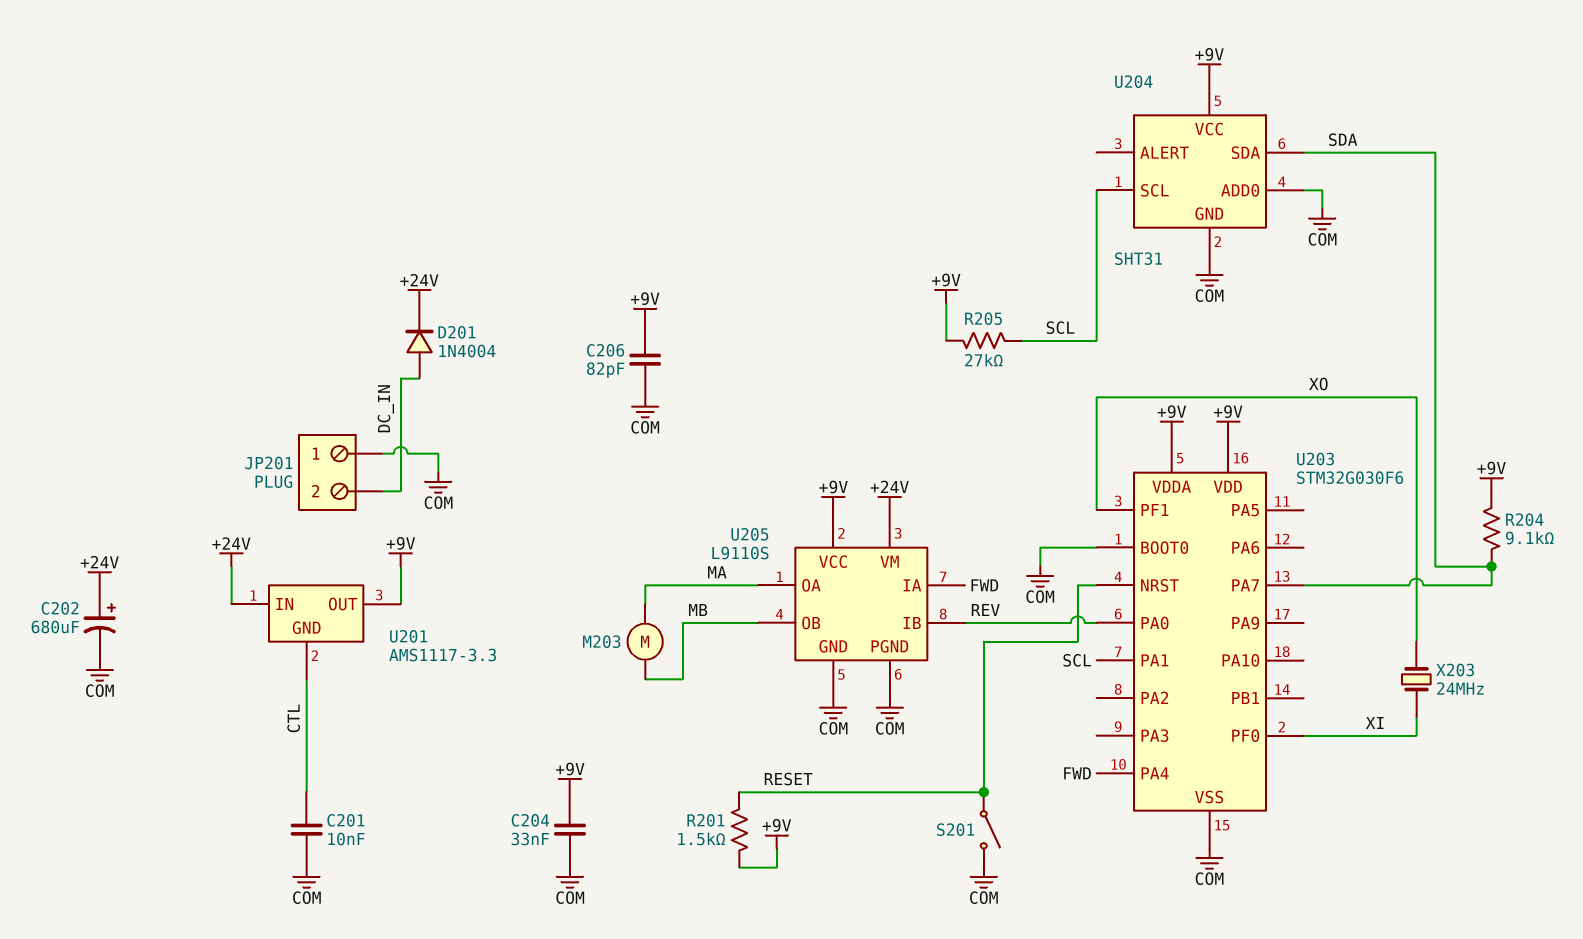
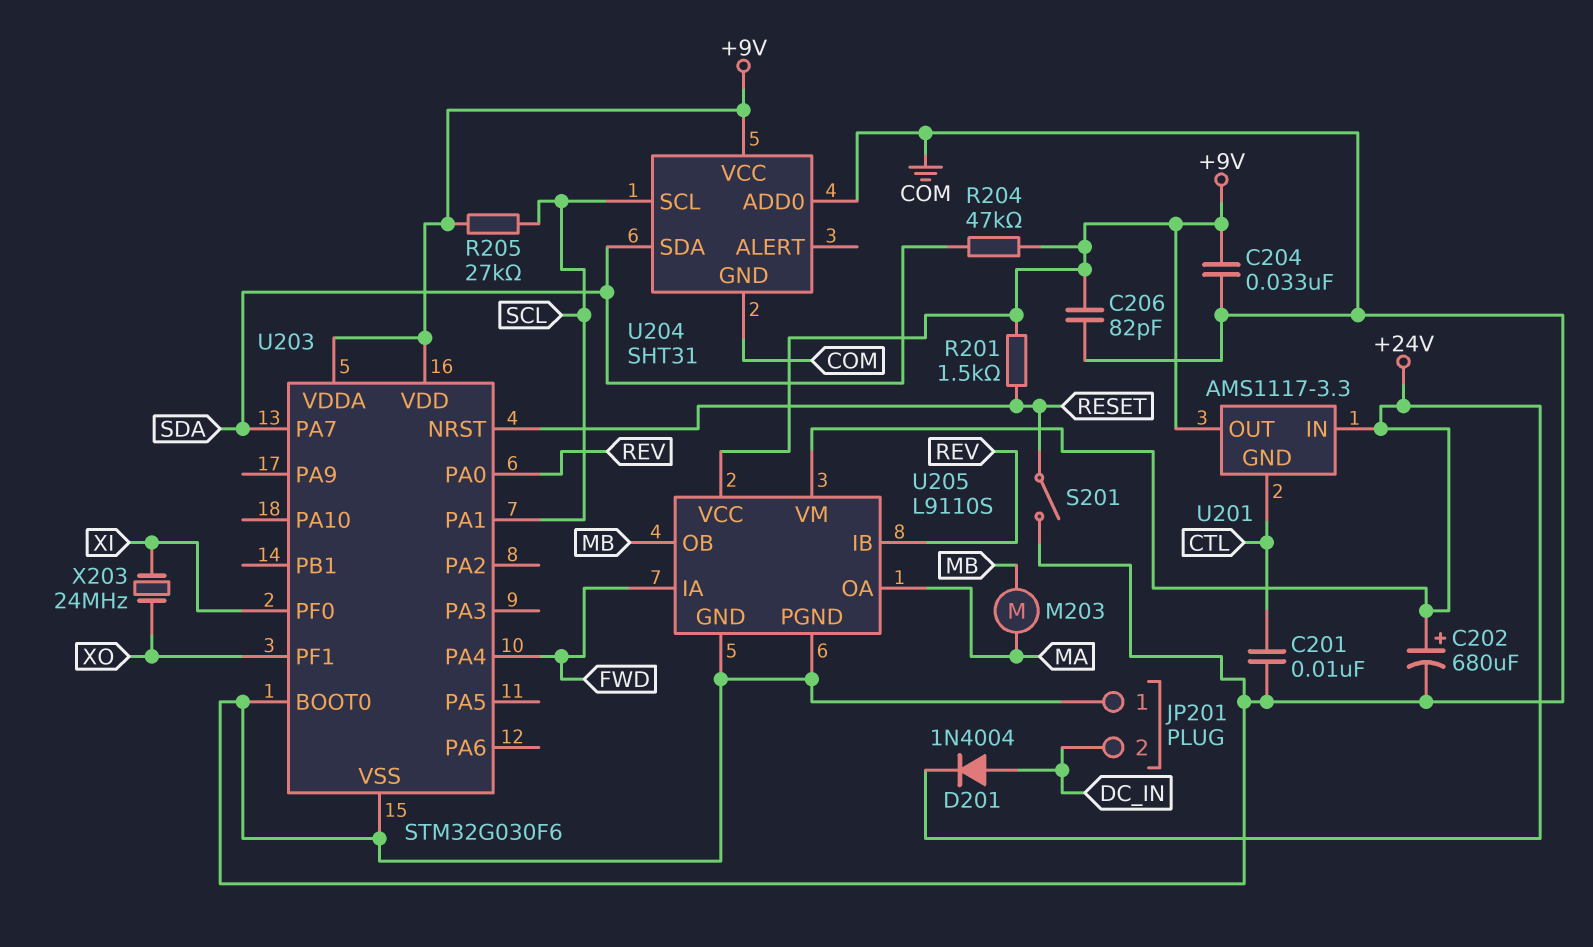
R204: 9.1k (+9V, SDA) -> 47k (+9V, SDA)

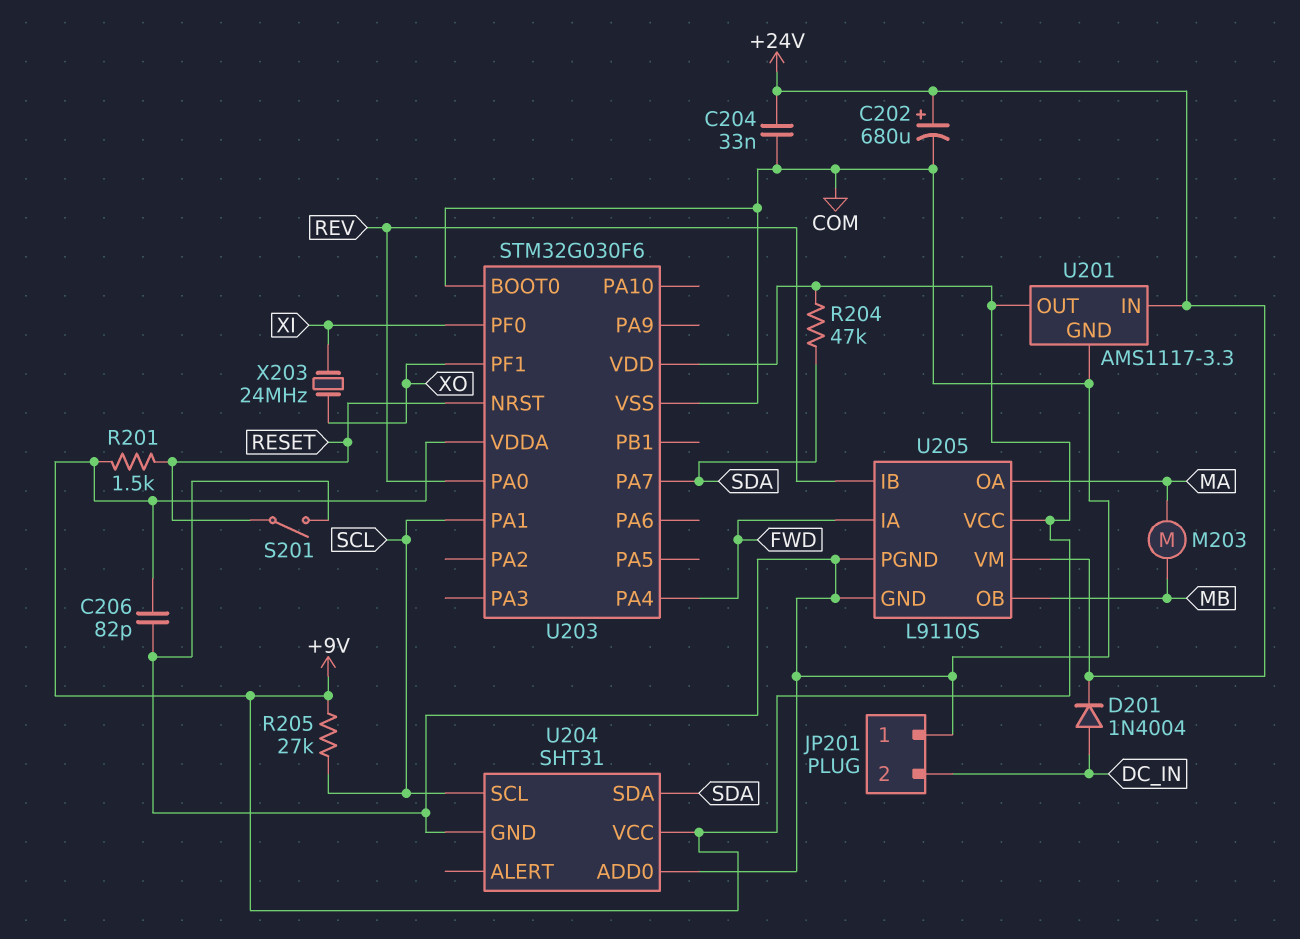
C201: 10nF (COM, CTL) -> none
C204: 33nF (+9V, COM) -> 33nF (+24V, COM)
U201 pin GND: CTL -> COM

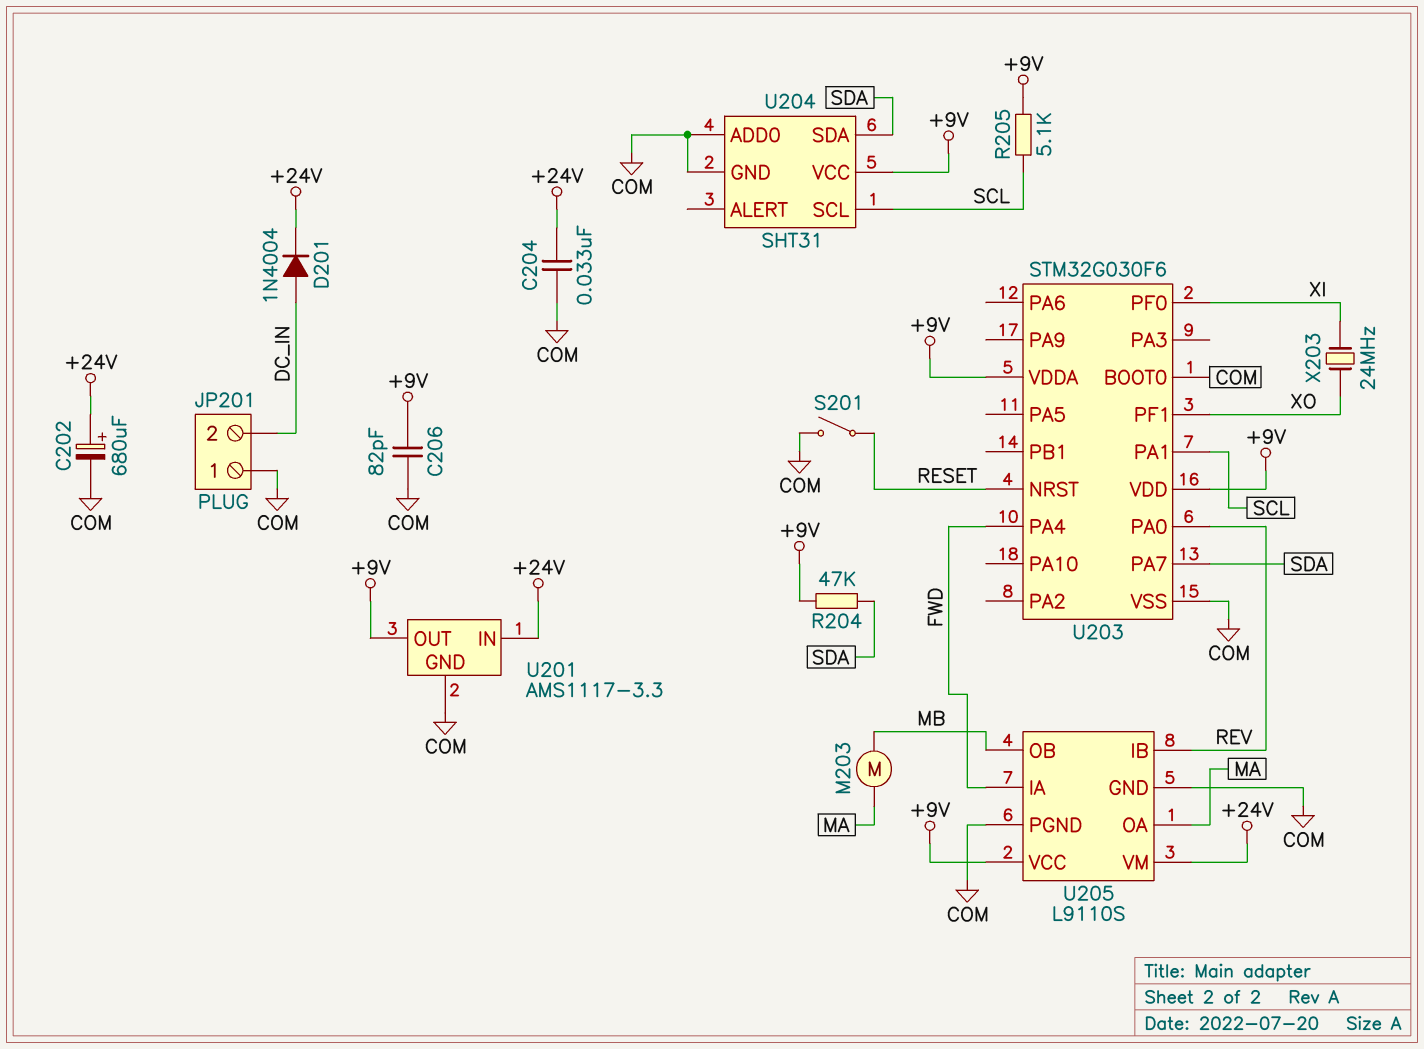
R201: 1.5k (+9V, RESET) -> none
R205: 27k (+9V, SCL) -> 5.1k (+9V, SCL)

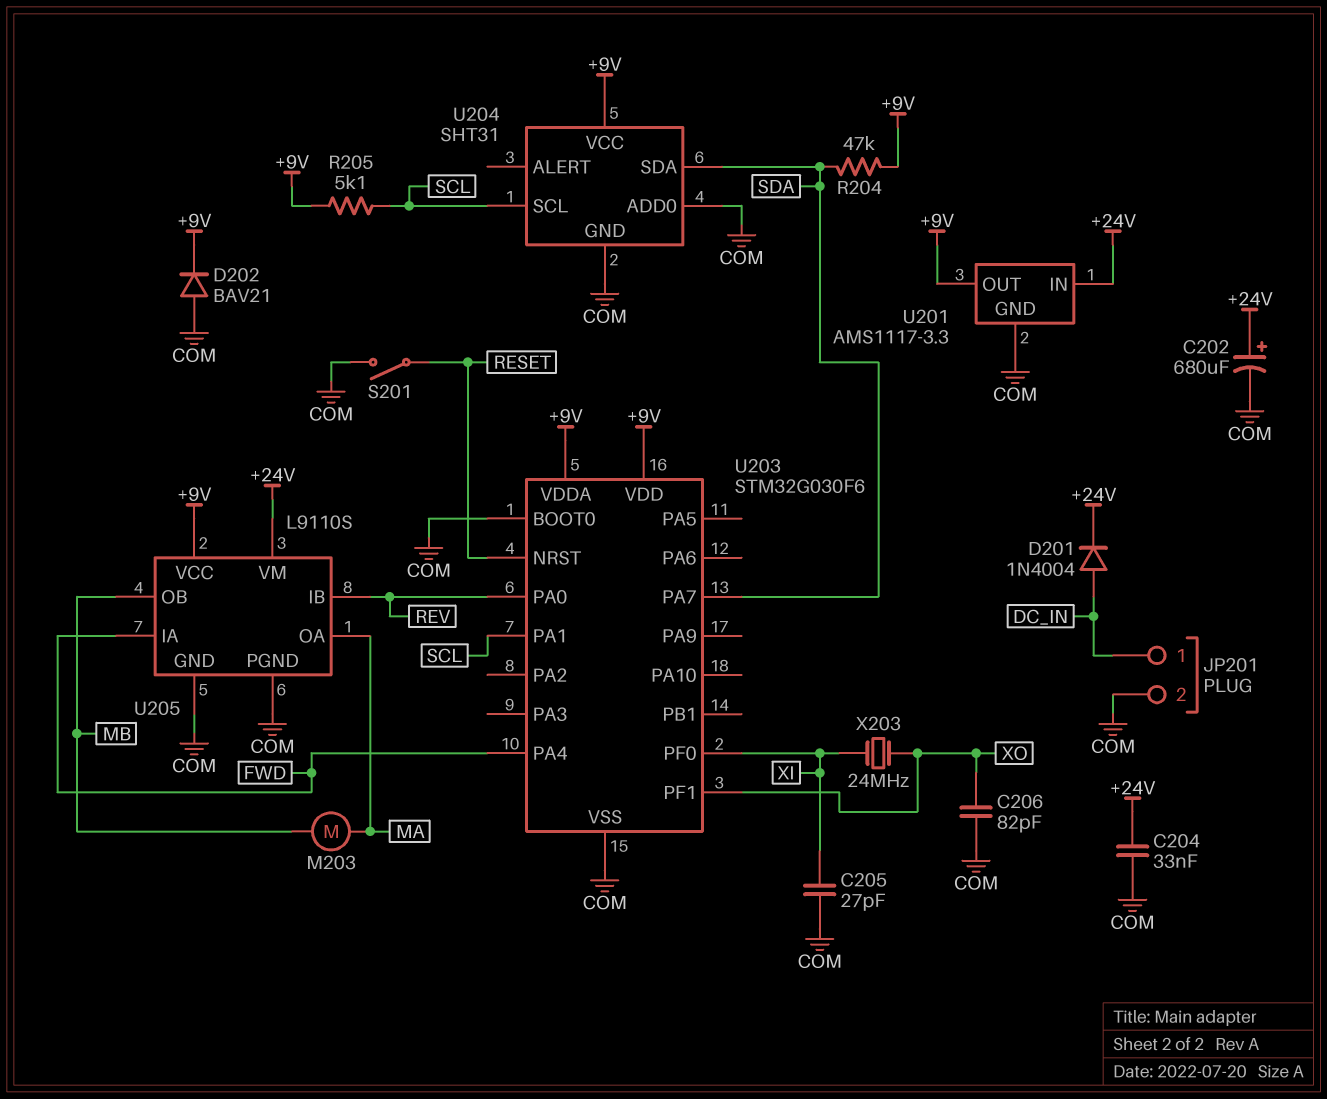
C205: none -> 27pF (COM, XI)
C206: 82pF (+9V, COM) -> 82pF (COM, XO)
D202: none -> diode BAV21 (A COM, K +9V)
JP201 pin 1: COM -> DC_IN
JP201 pin 2: DC_IN -> COM

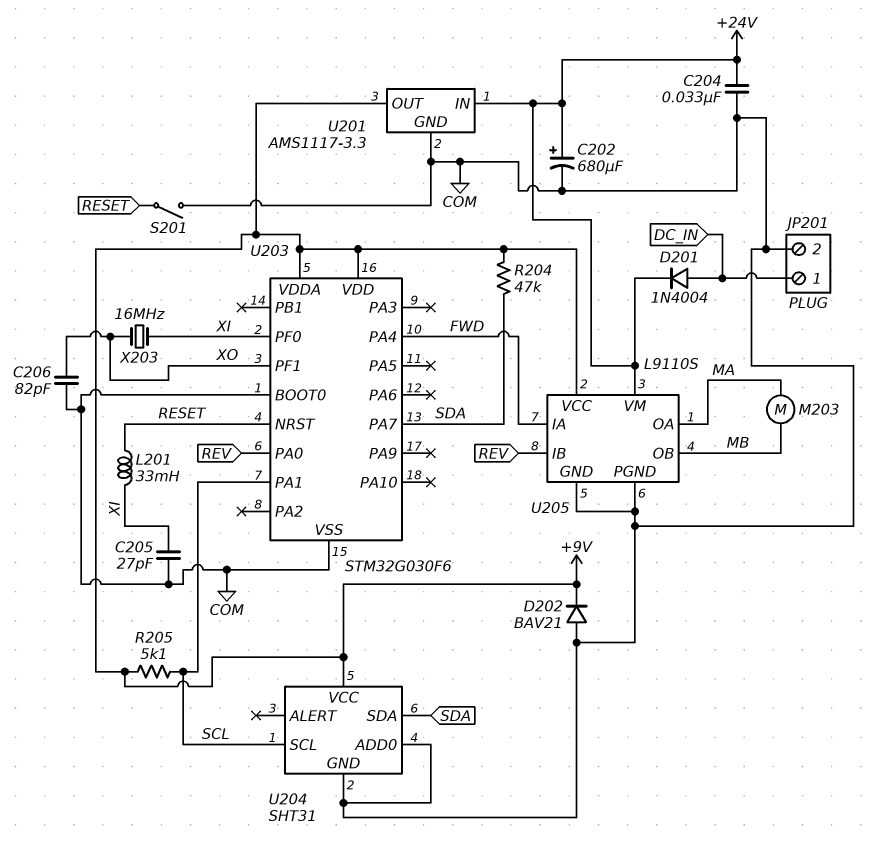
L201: none -> 33mH (RESET, XI)
X203: 24MHz (XI, XO) -> 16MHz (XI, XO)

